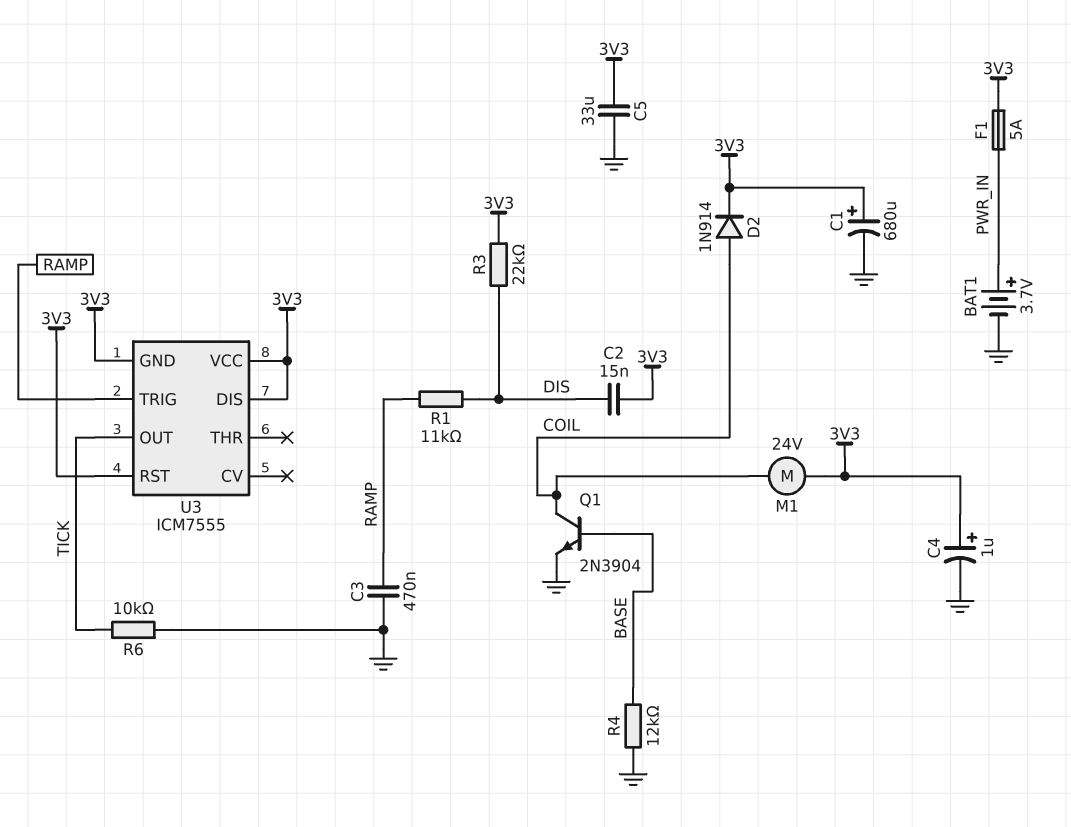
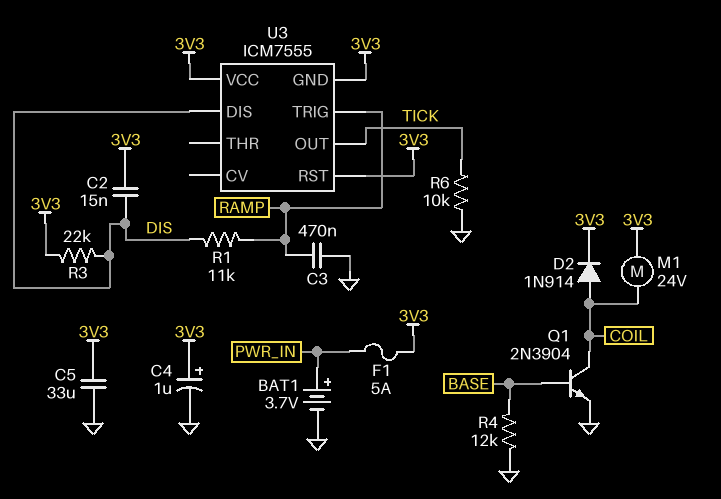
C1: 680uF (plus 3V3, minus GND) -> none
U3 pin DIS: 3V3 -> DIS

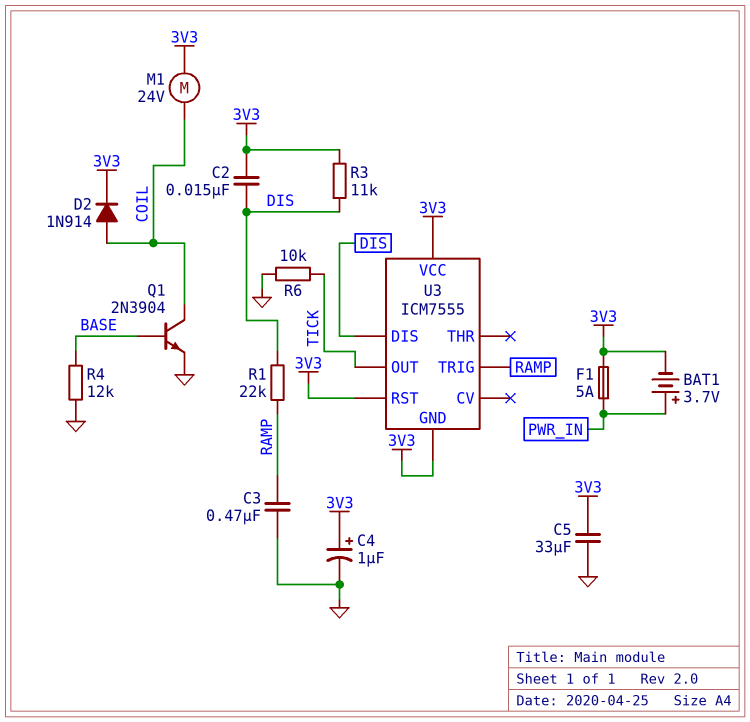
BAT1: 3.7V (plus PWR_IN, minus GND) -> 3.7V (plus PWR_IN, minus 3V3)
R1: 11k (DIS, RAMP) -> 22k (DIS, RAMP)
R3: 22k (3V3, DIS) -> 11k (3V3, DIS)

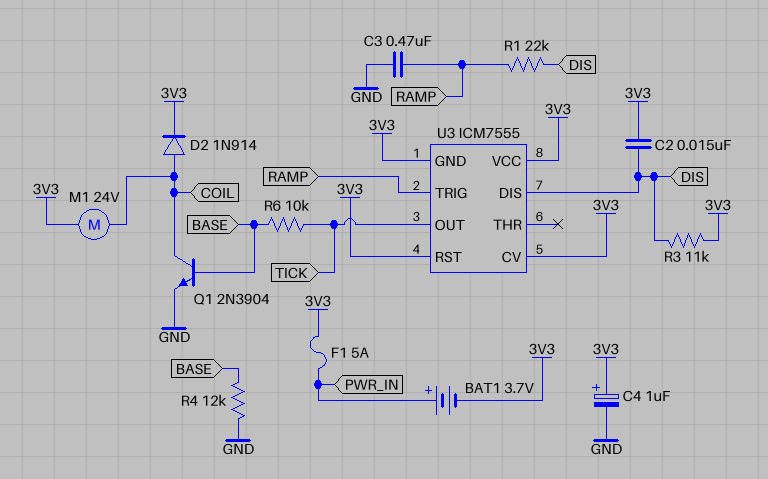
C5: 33uF (3V3, GND) -> none
R6: 10k (GND, TICK) -> 10k (BASE, TICK)
U3 pin CV: none -> 3V3

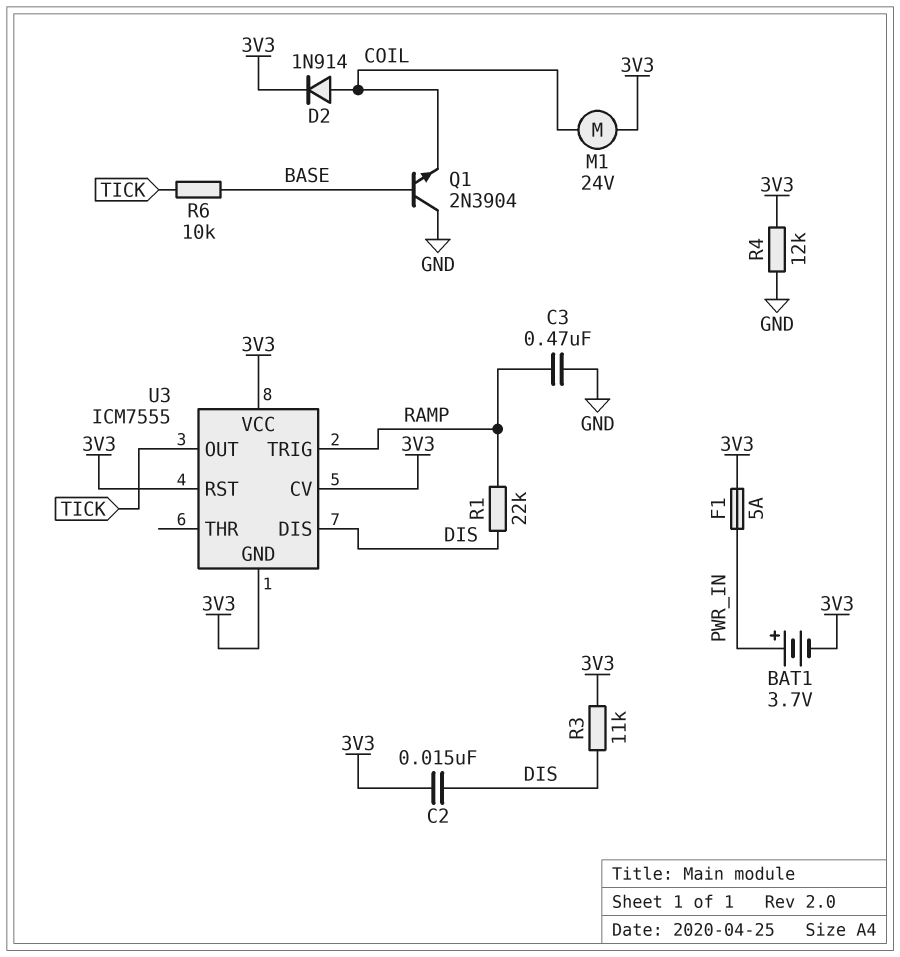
C4: 1uF (plus 3V3, minus GND) -> none
Q1: NPN 2N3904 (B BASE, C COIL, E GND) -> NPN 2N3904 (B BASE, C GND, E COIL)
R4: 12k (BASE, GND) -> 12k (3V3, GND)

